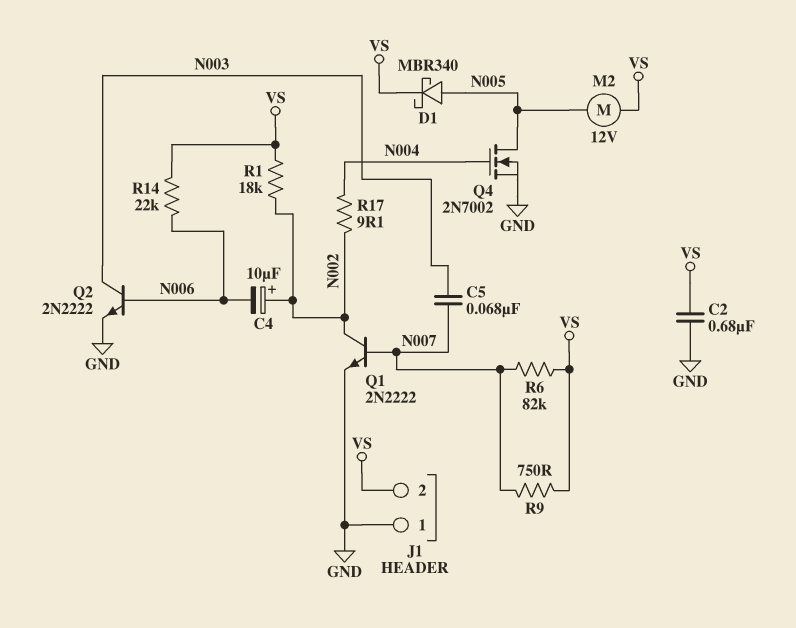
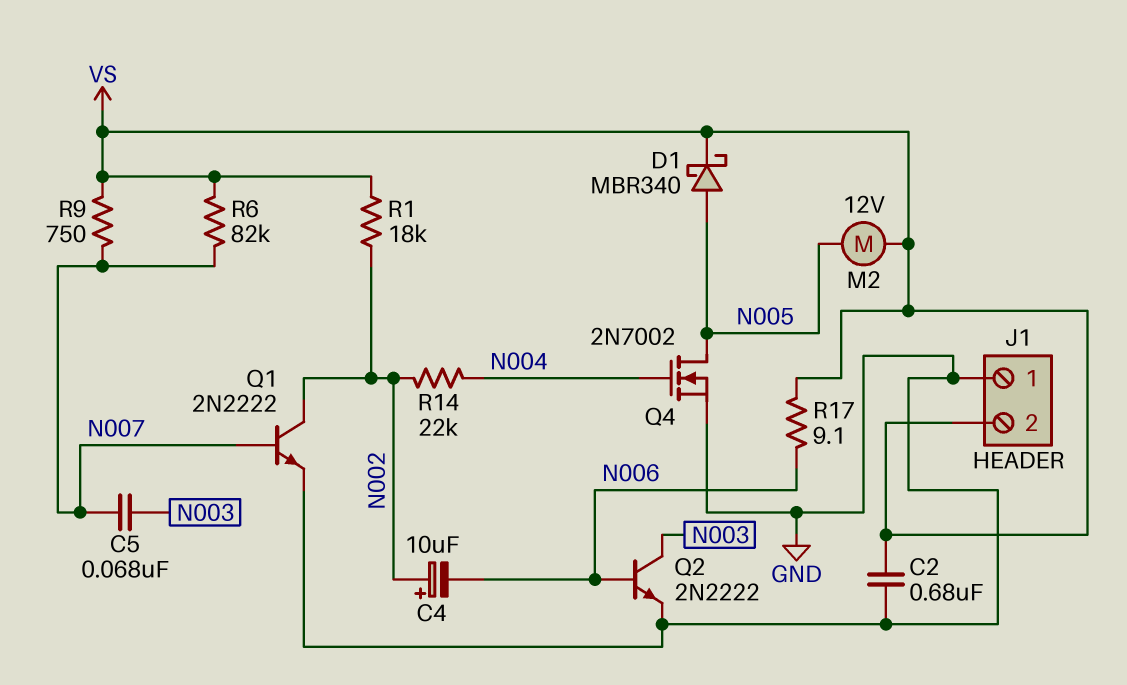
R14: 22k (N006, VS) -> 22k (N002, N004)
R17: 9.1 (N002, N004) -> 9.1 (N006, VS)

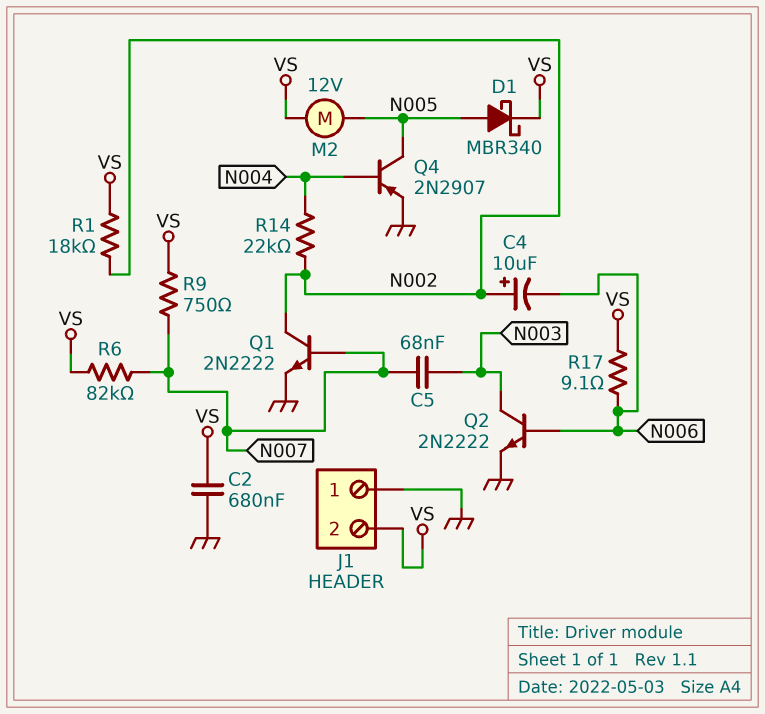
Q4: NMOS 2N7002 (G N004, D N005, S GND) -> PNP 2N2907 (B N004, C N005, E GND)

